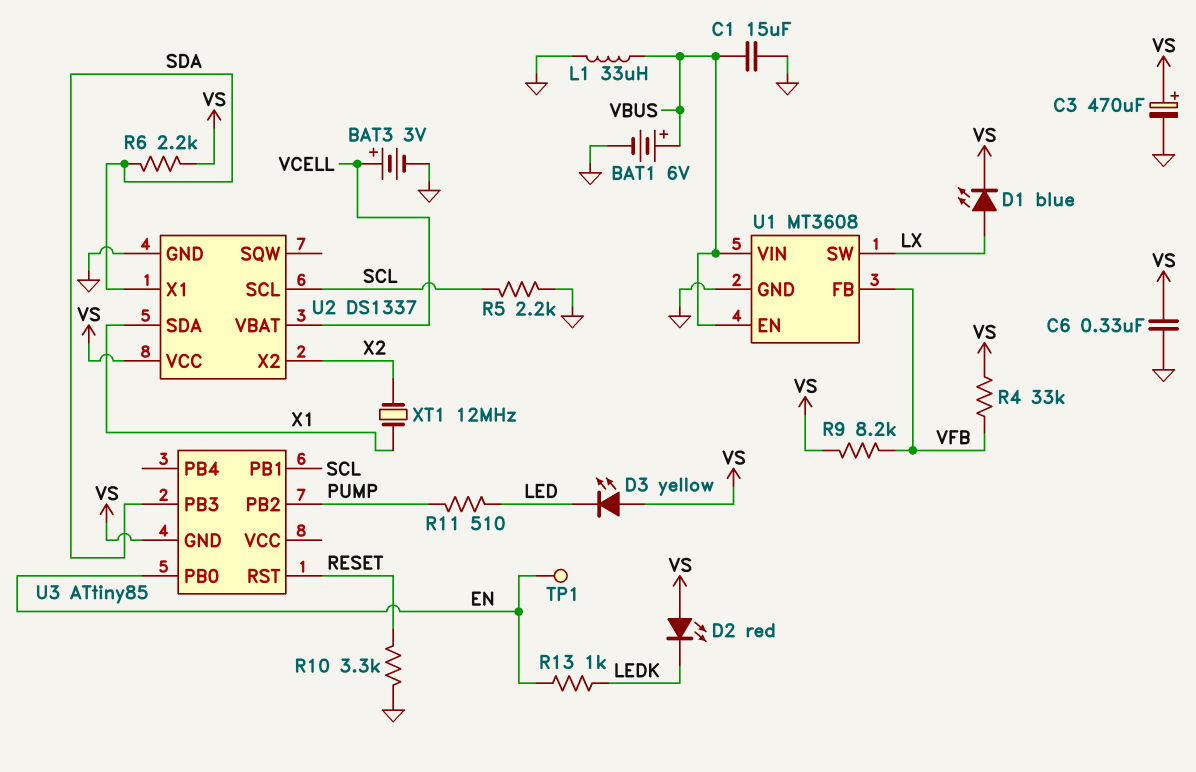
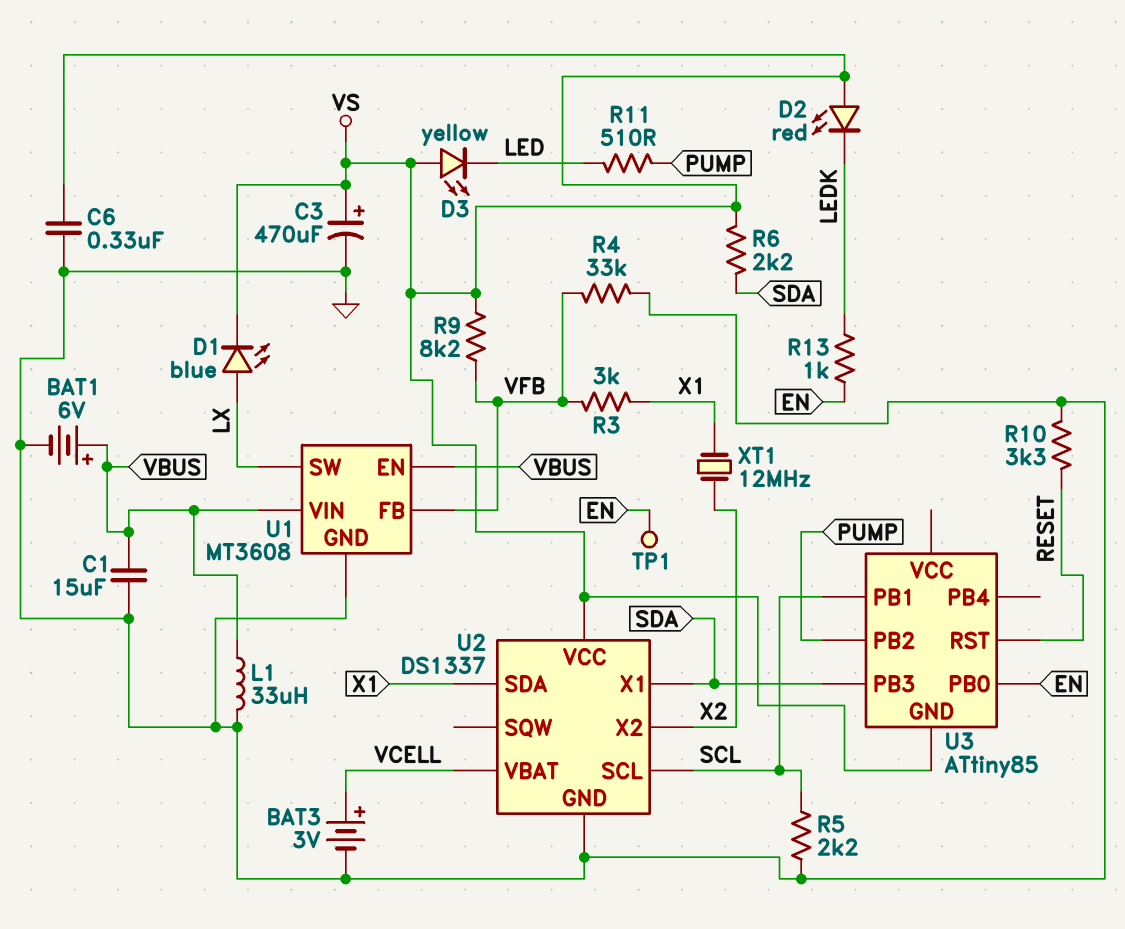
R3: none -> 3k (VFB, X1)
R4: 33k (VFB, VS) -> 33k (GND, VFB)

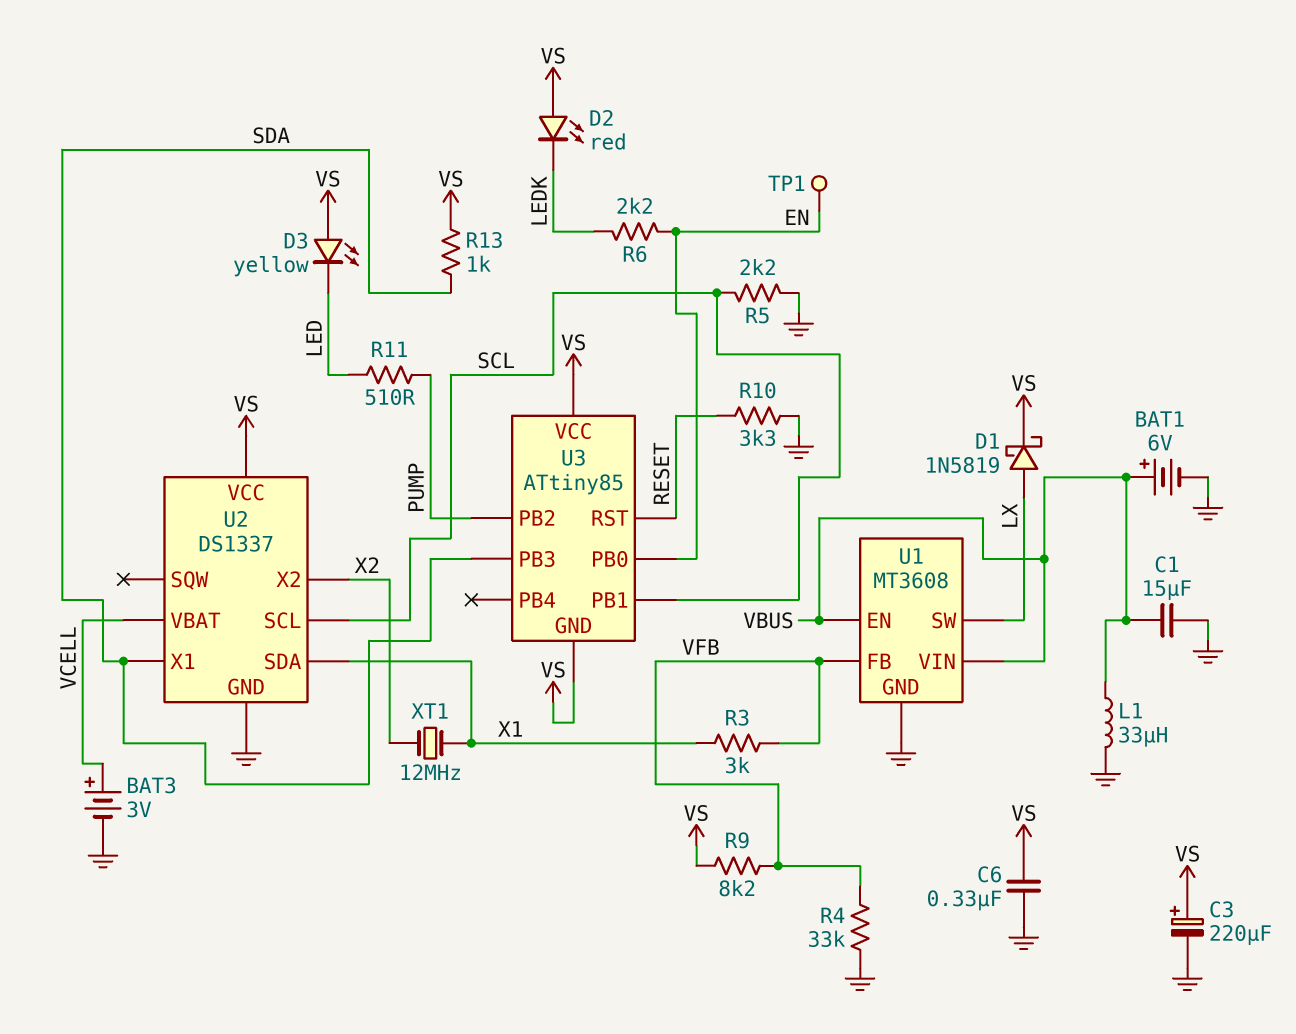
C3: 470uF (plus VS, minus GND) -> 220uF (plus VS, minus GND)
D1: LED blue (A LX, K VS) -> schottky 1N5819 (A LX, K VS)
R6: 2.2k (SDA, VS) -> 2.2k (EN, LEDK)
R13: 1k (EN, LEDK) -> 1k (SDA, VS)
U3 pin VCC: none -> VS

